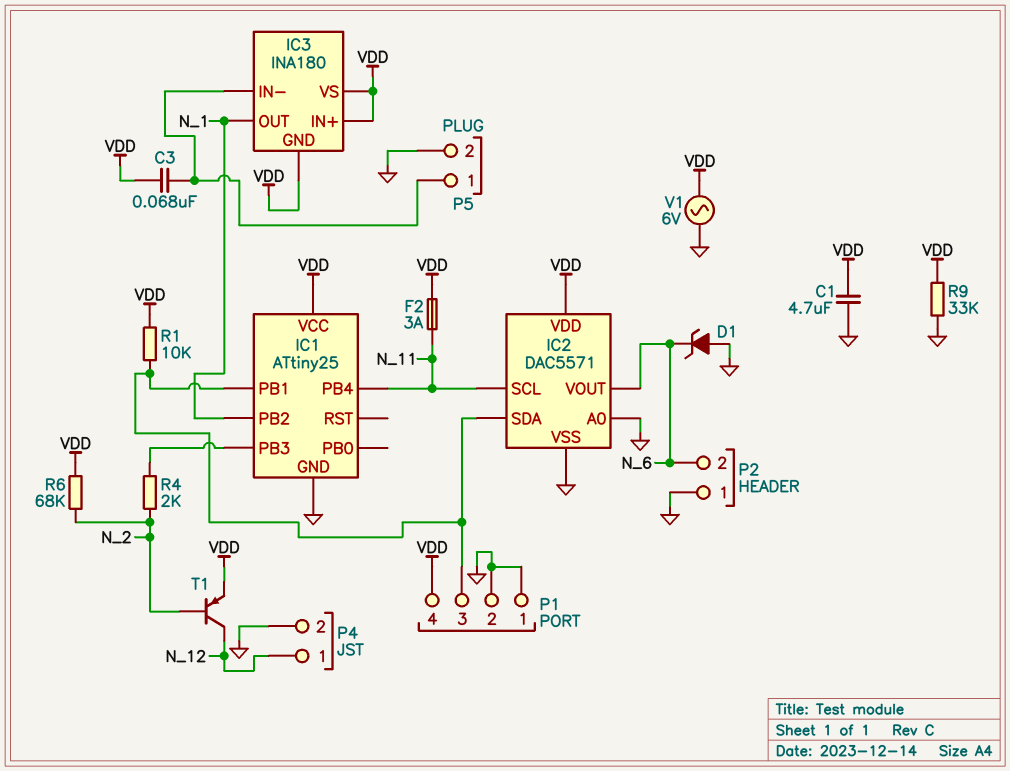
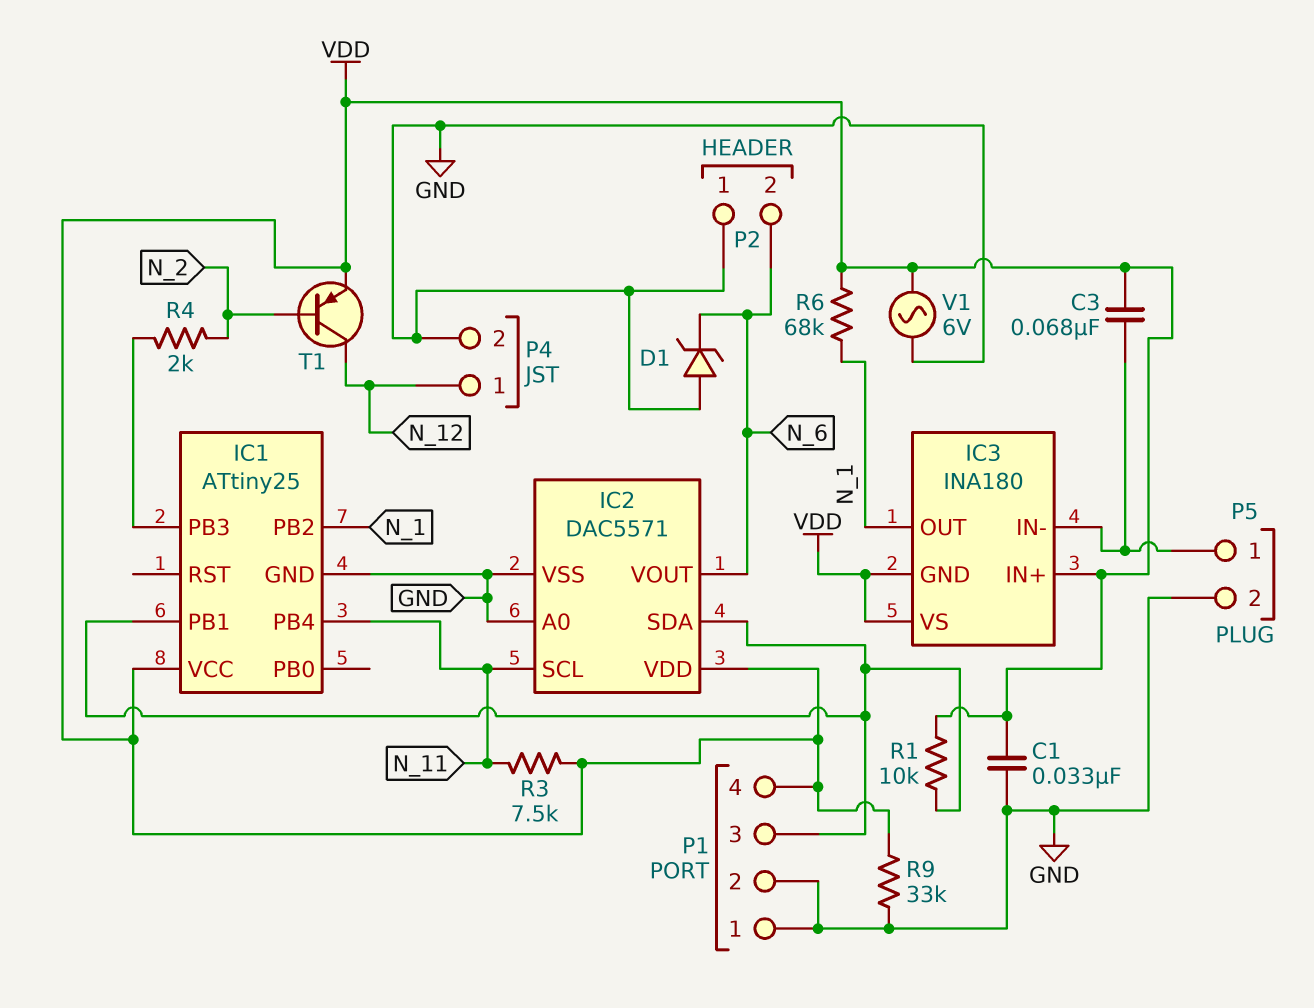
C1: 4.7uF (GND, VDD) -> 33nF (GND, VDD)
F2: 3A (N_11, VDD) -> none
R3: none -> 7.5k (N_11, VDD)
R6: 68k (N_2, VDD) -> 68k (N_1, VDD)

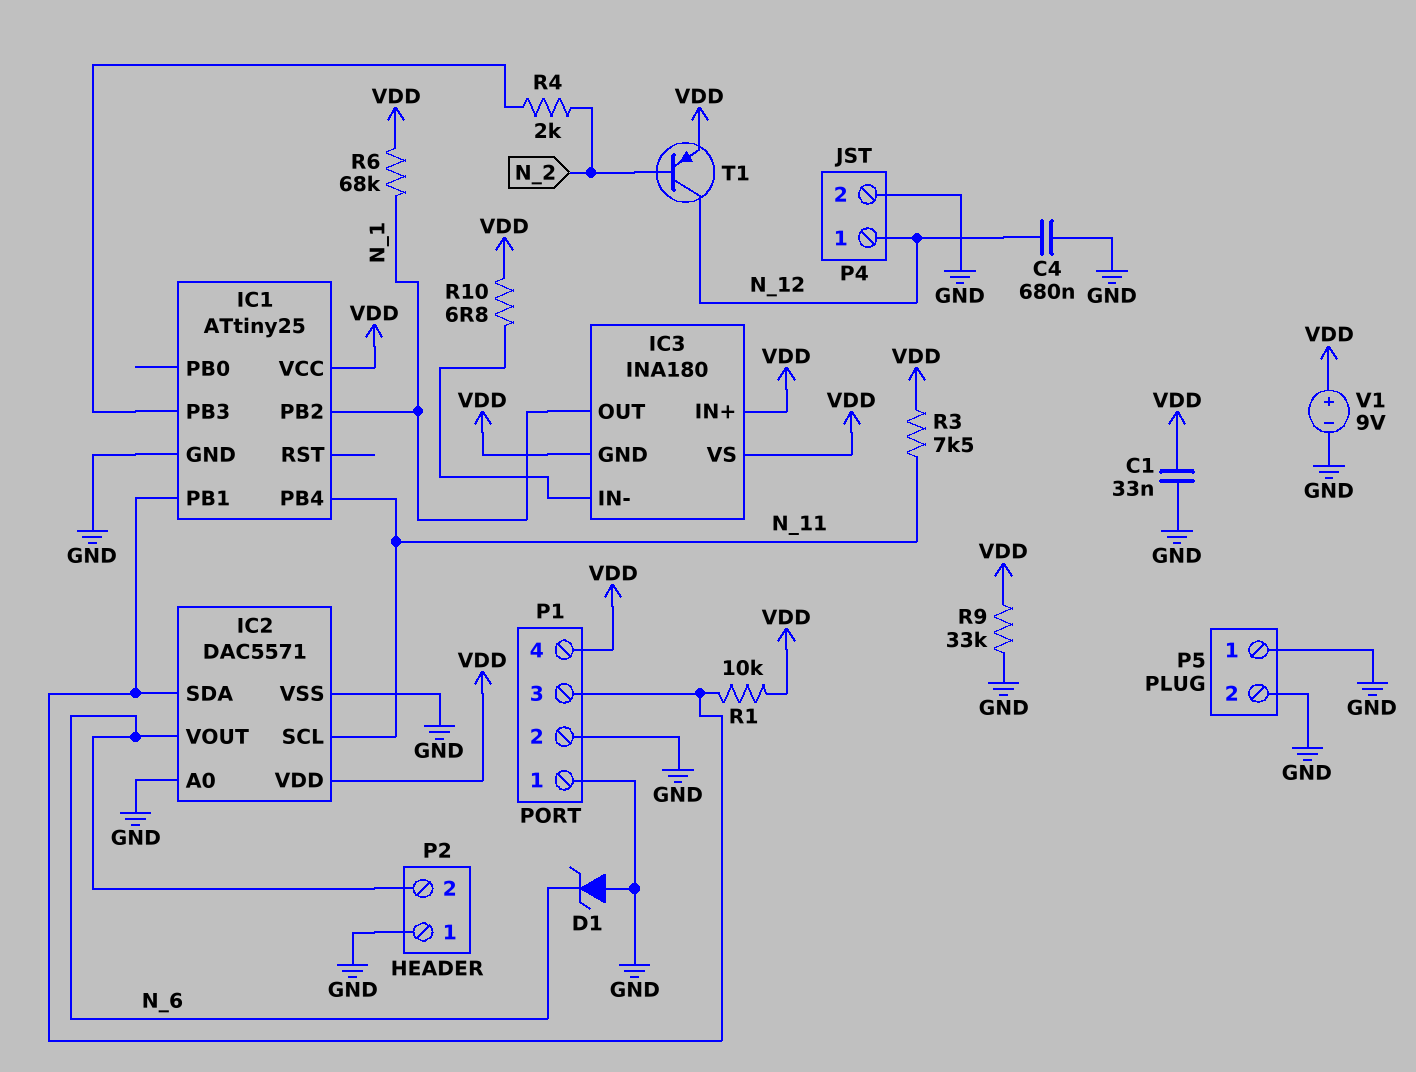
C3: 68nF (IC3/IN-, VDD) -> none
C4: none -> 680nF (GND, N_12)
P5 pin 1: IC3/IN- -> GND
R10: none -> 6.8 (IC3/IN-, VDD)
V1: AC 6V (GND, VDD) -> 9V (plus VDD, minus GND)

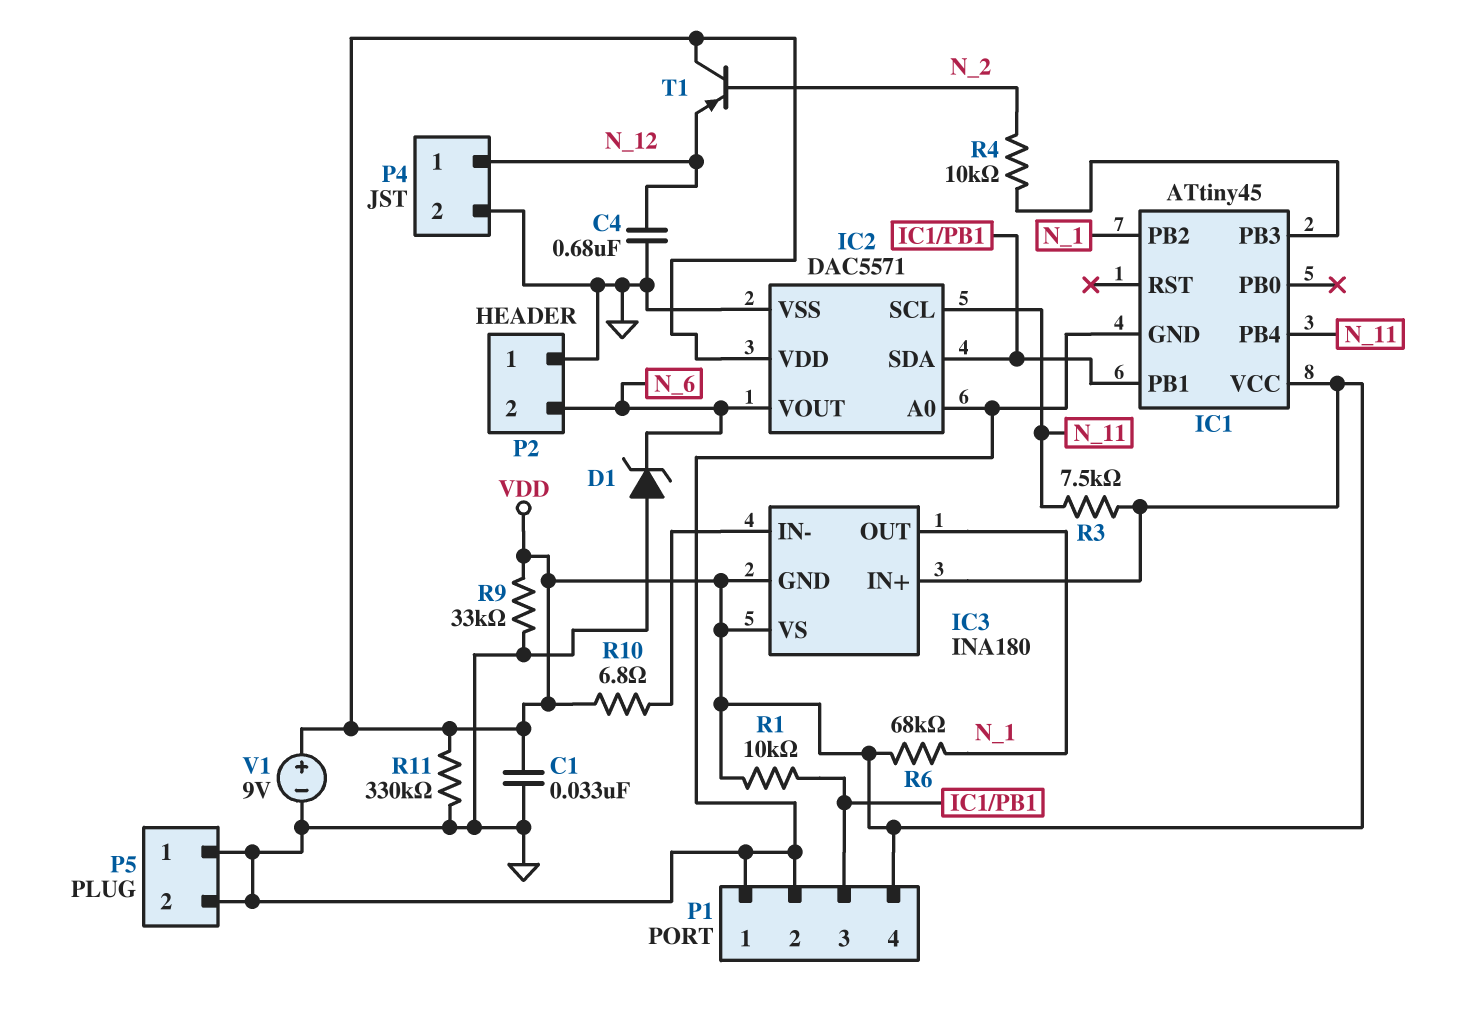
IC1: ATtiny25 -> ATtiny45
R4: 2k (IC1/PB3, N_2) -> 10k (IC1/PB3, N_2)
R11: none -> 330k (GND, VDD)
T1: PNP (B N_2, C N_12, E VDD) -> PNP (B N_2, C VDD, E N_12)

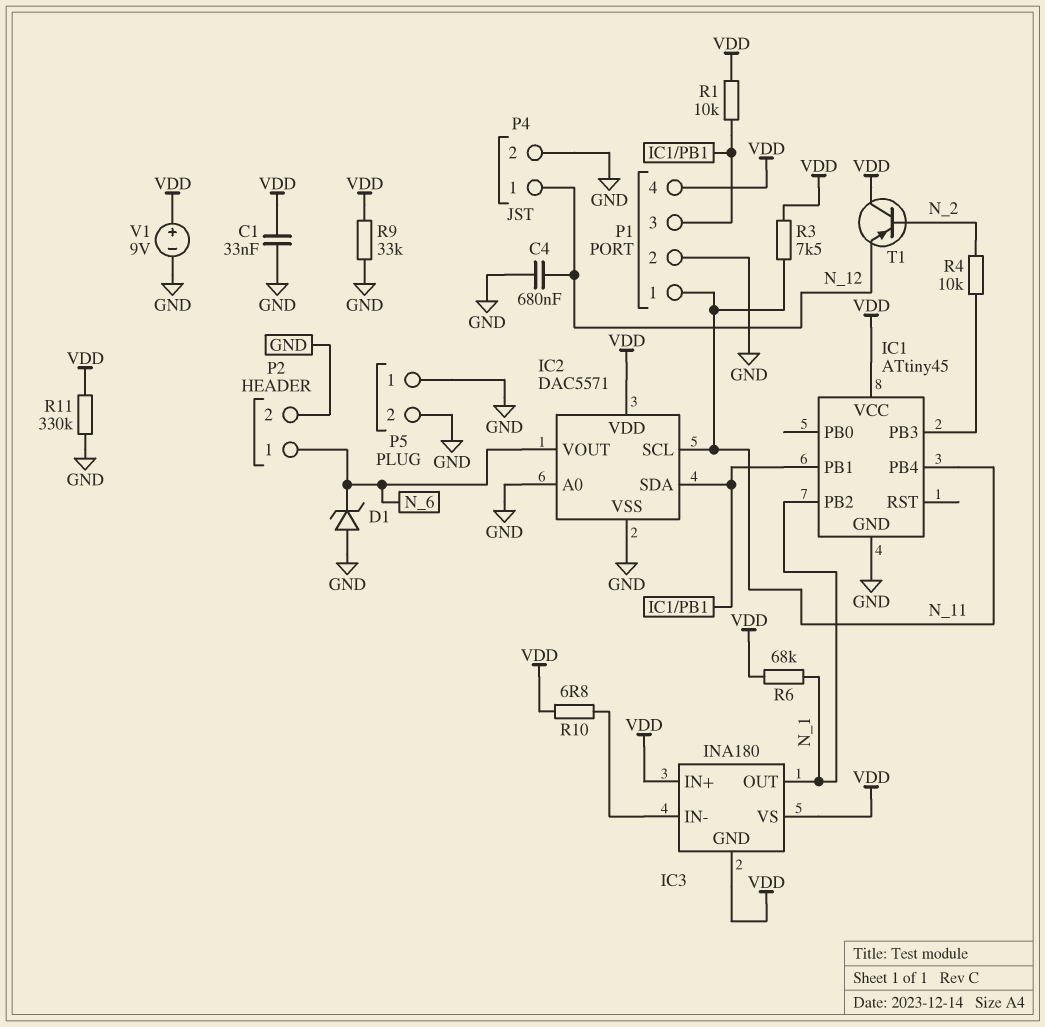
P1 pin 1: GND -> N_11
P2 pin 1: GND -> N_6
P2 pin 2: N_6 -> GND

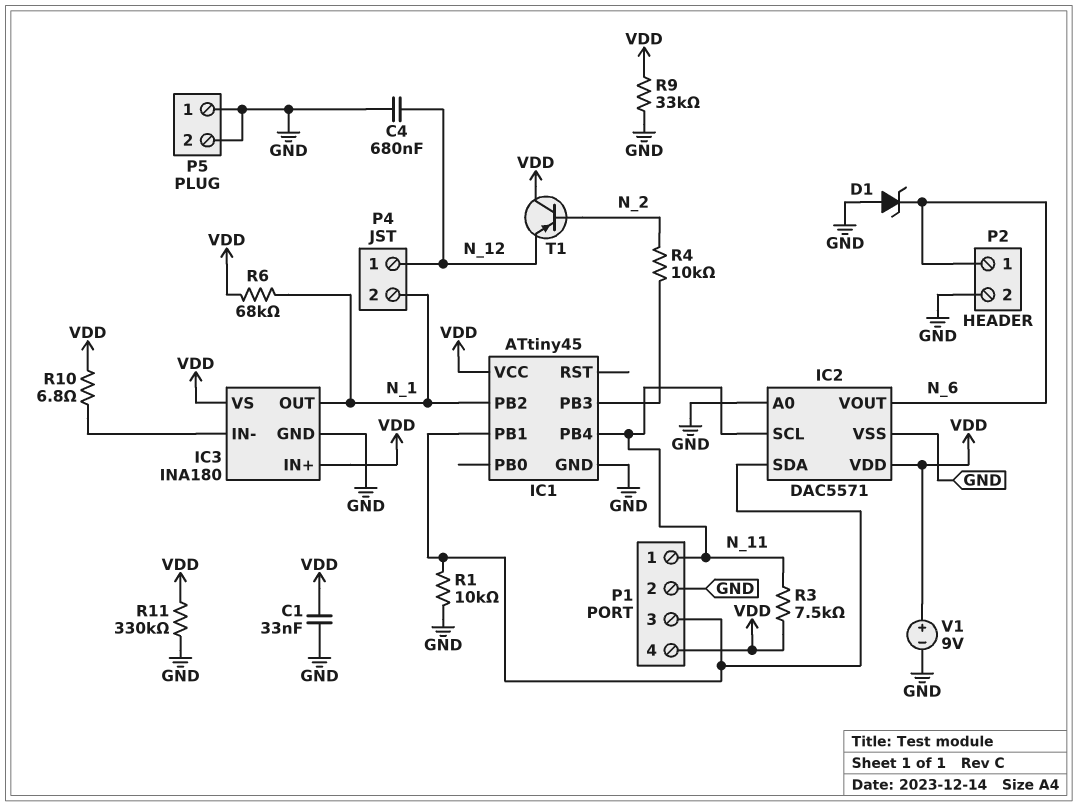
IC3 pin GND: VDD -> GND
P4 pin 2: GND -> N_1
R1: 10k (IC1/PB1, VDD) -> 10k (GND, IC1/PB1)

